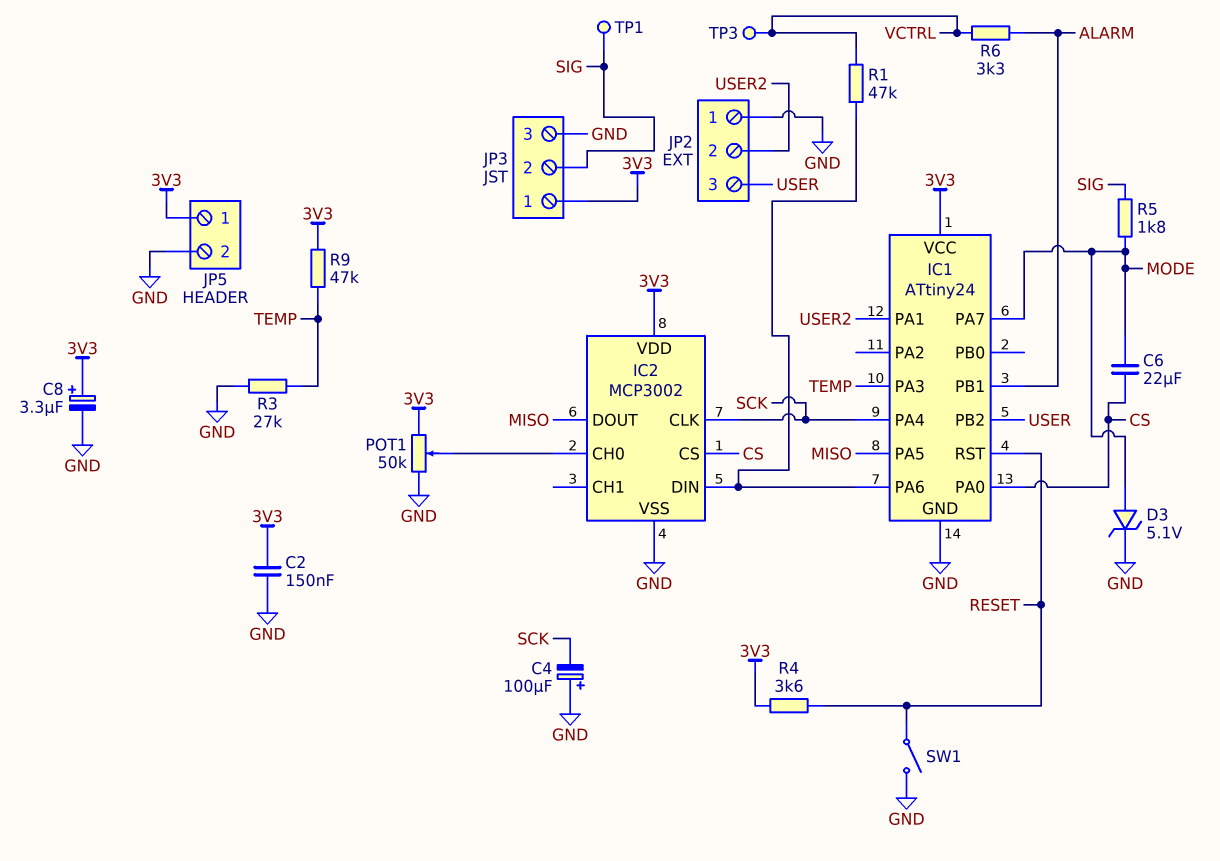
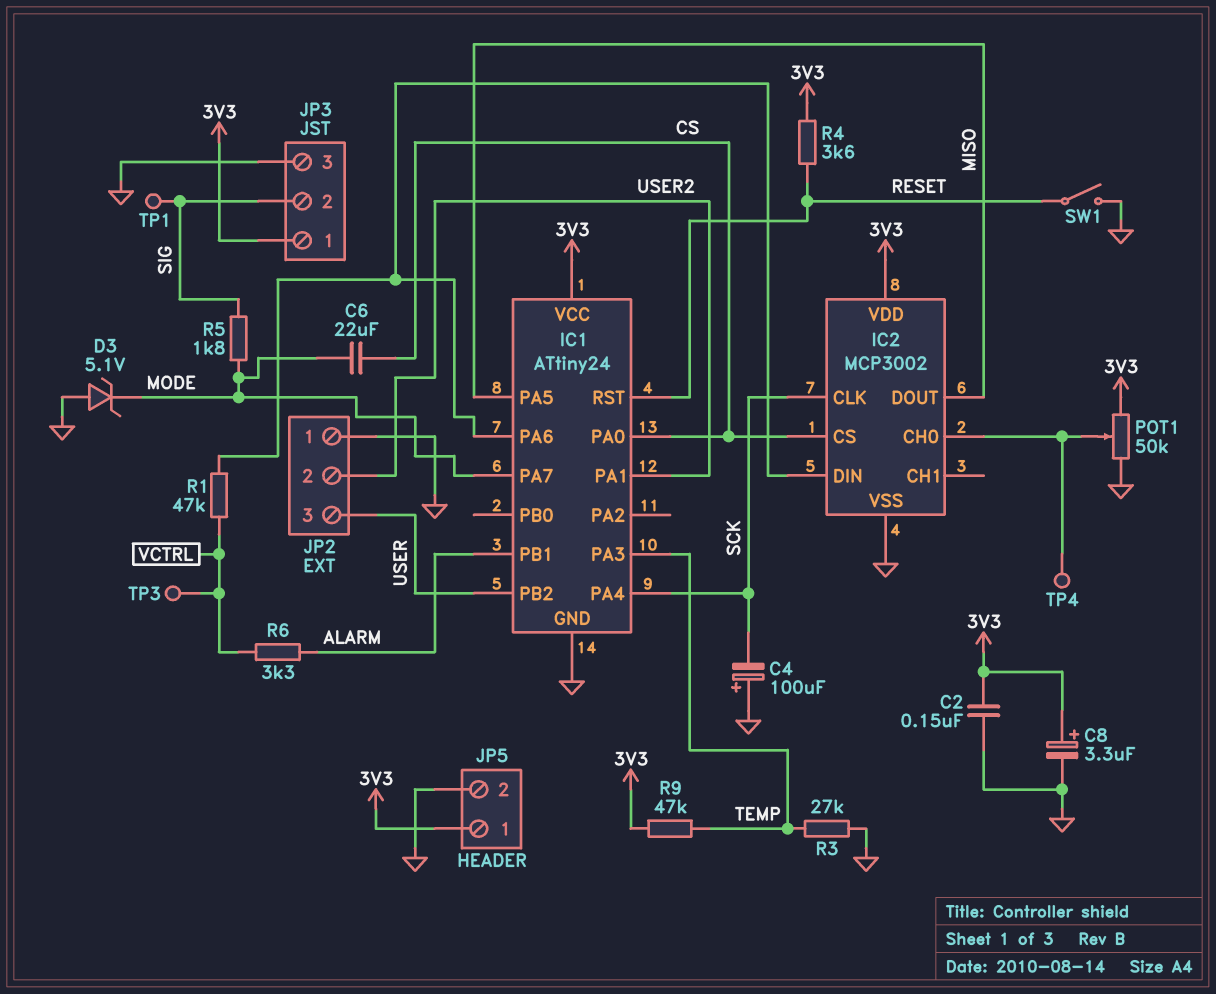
D3: zener 5.1V (A MODE, K GND) -> zener 5.1V (A GND, K MODE)
TP4: none -> test point (IC2/CH0)

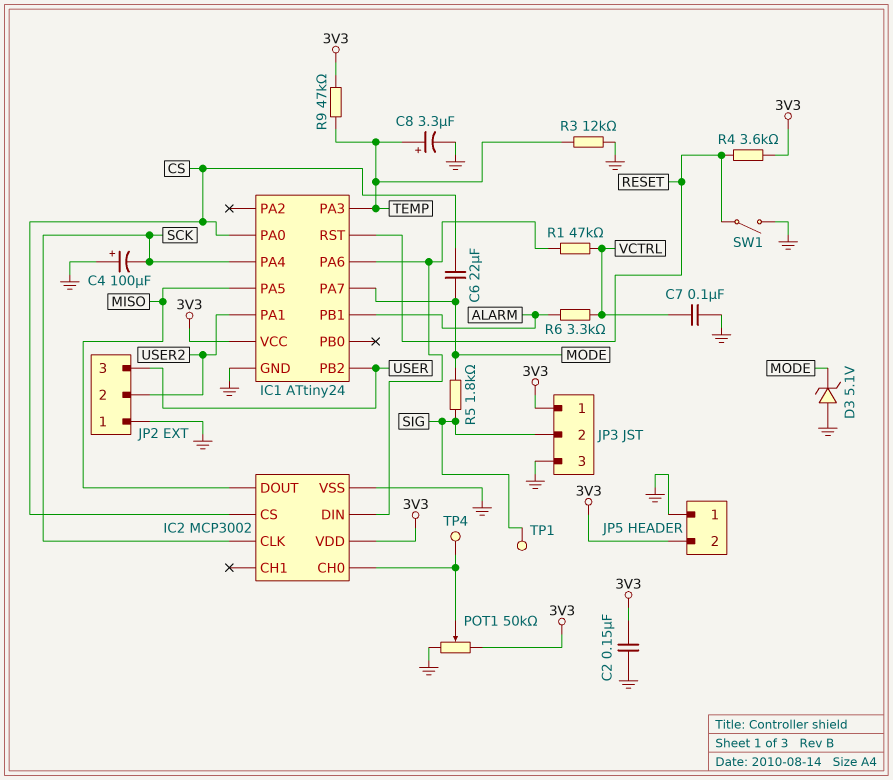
C7: none -> 100nF (GND, VCTRL)
C8: 3.3uF (plus 3V3, minus GND) -> 3.3uF (plus TEMP, minus GND)
JP5 pin 1: 3V3 -> GND
JP5 pin 2: GND -> 3V3
R3: 27k (GND, TEMP) -> 12k (GND, TEMP)
TP3: test point (VCTRL) -> none

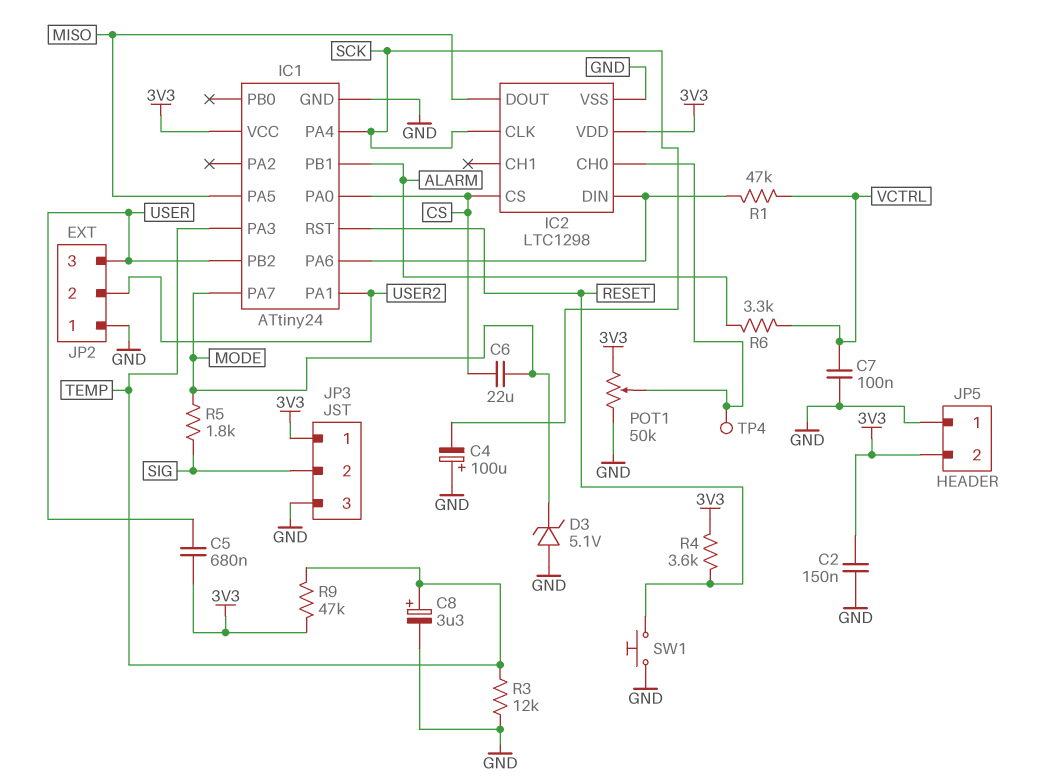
C5: none -> 680nF (3V3, USER)
IC2: MCP3002 -> LTC1298
SW1: switch (GND, RESET) -> button (GND, RESET)
TP1: test point (SIG) -> none

